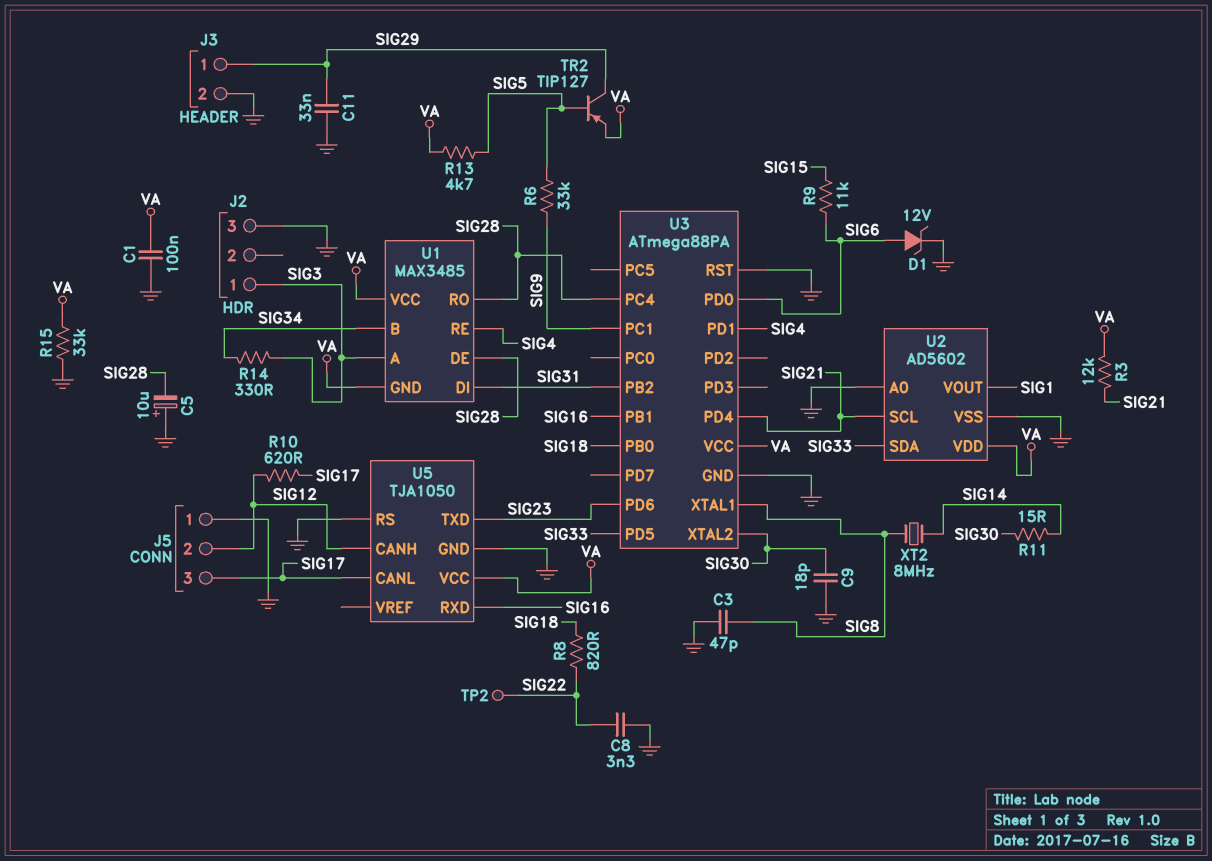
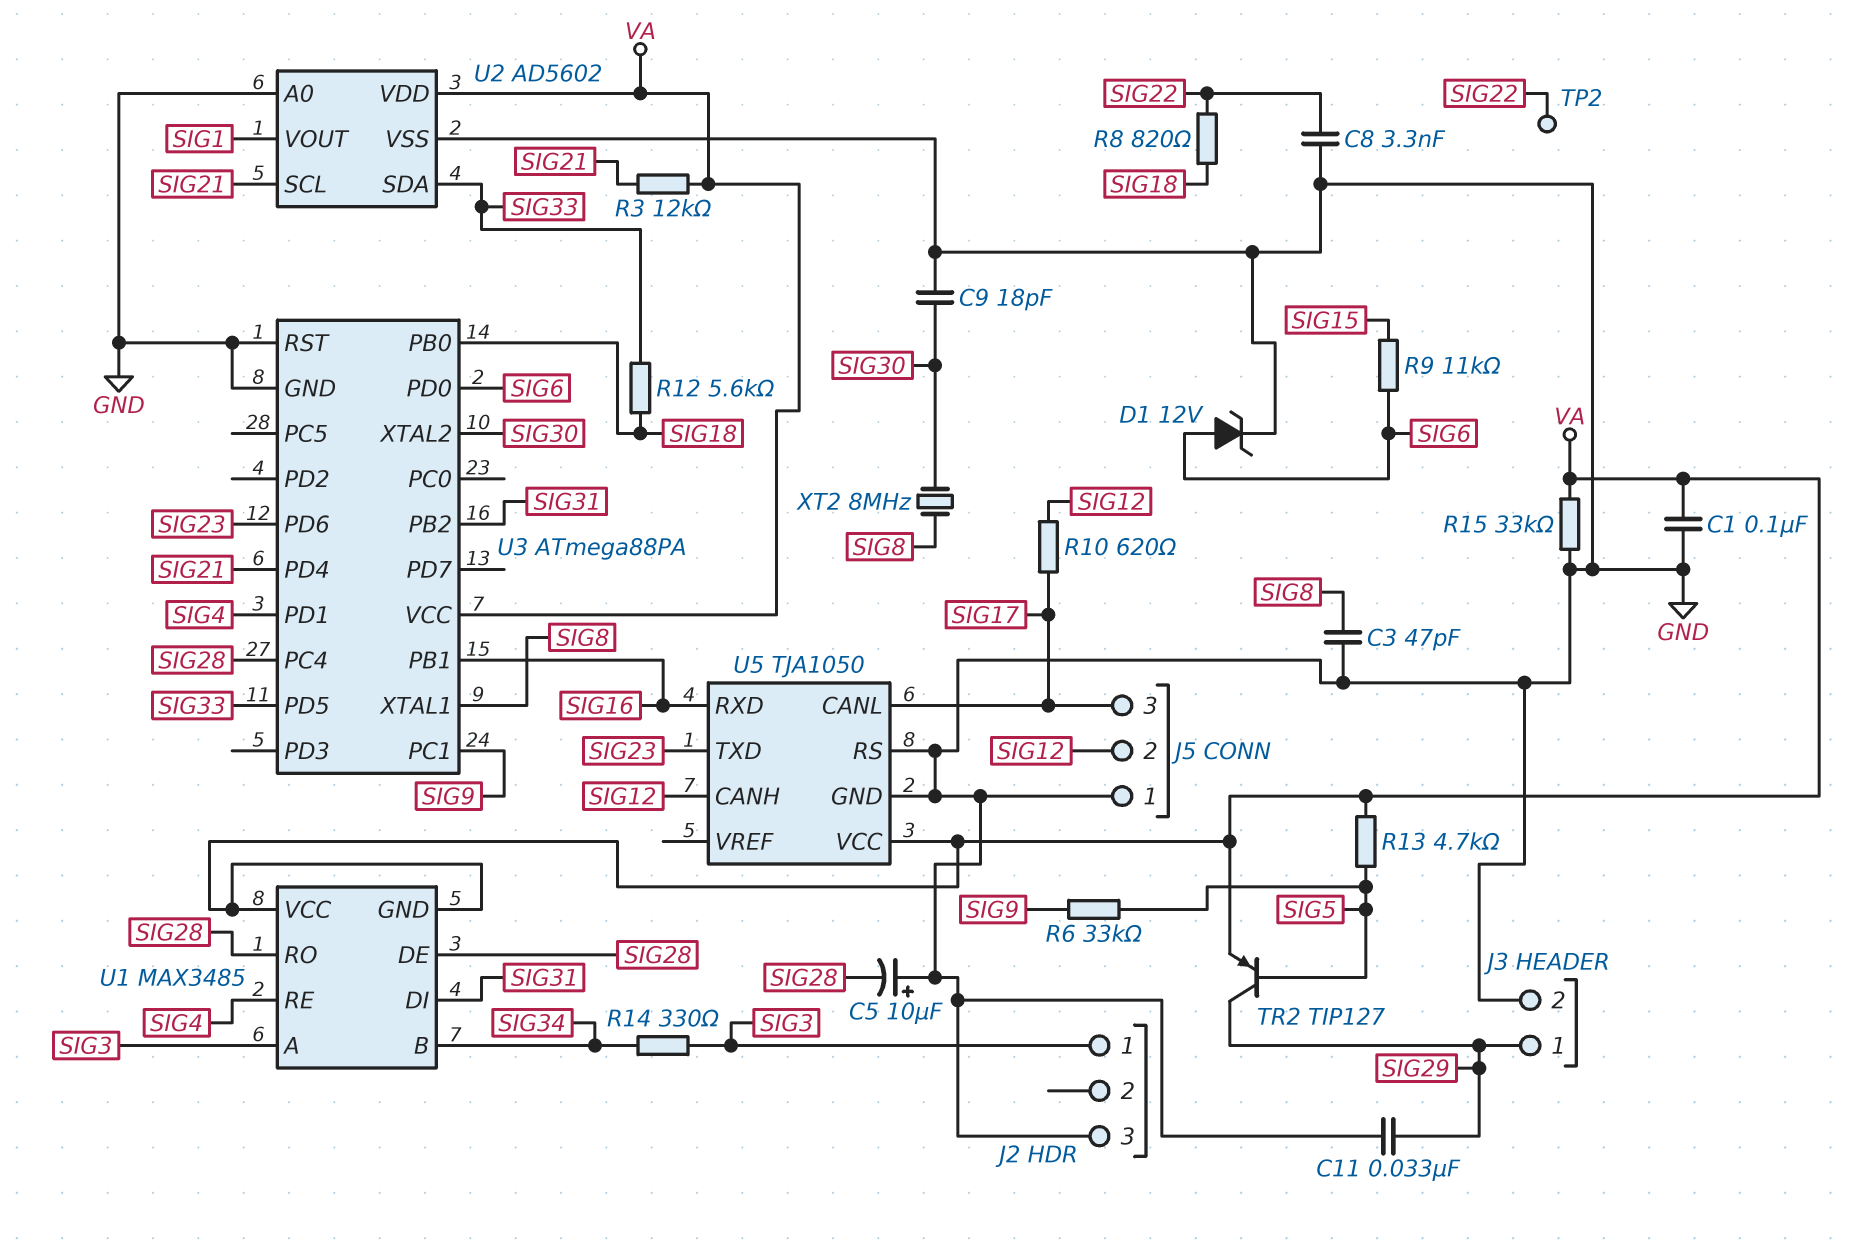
R11: 15 (SIG14, SIG30) -> none
R12: none -> 5.6k (SIG18, SIG33)
XT2: 8MHz (SIG8, SIG14) -> 8MHz (SIG8, SIG30)

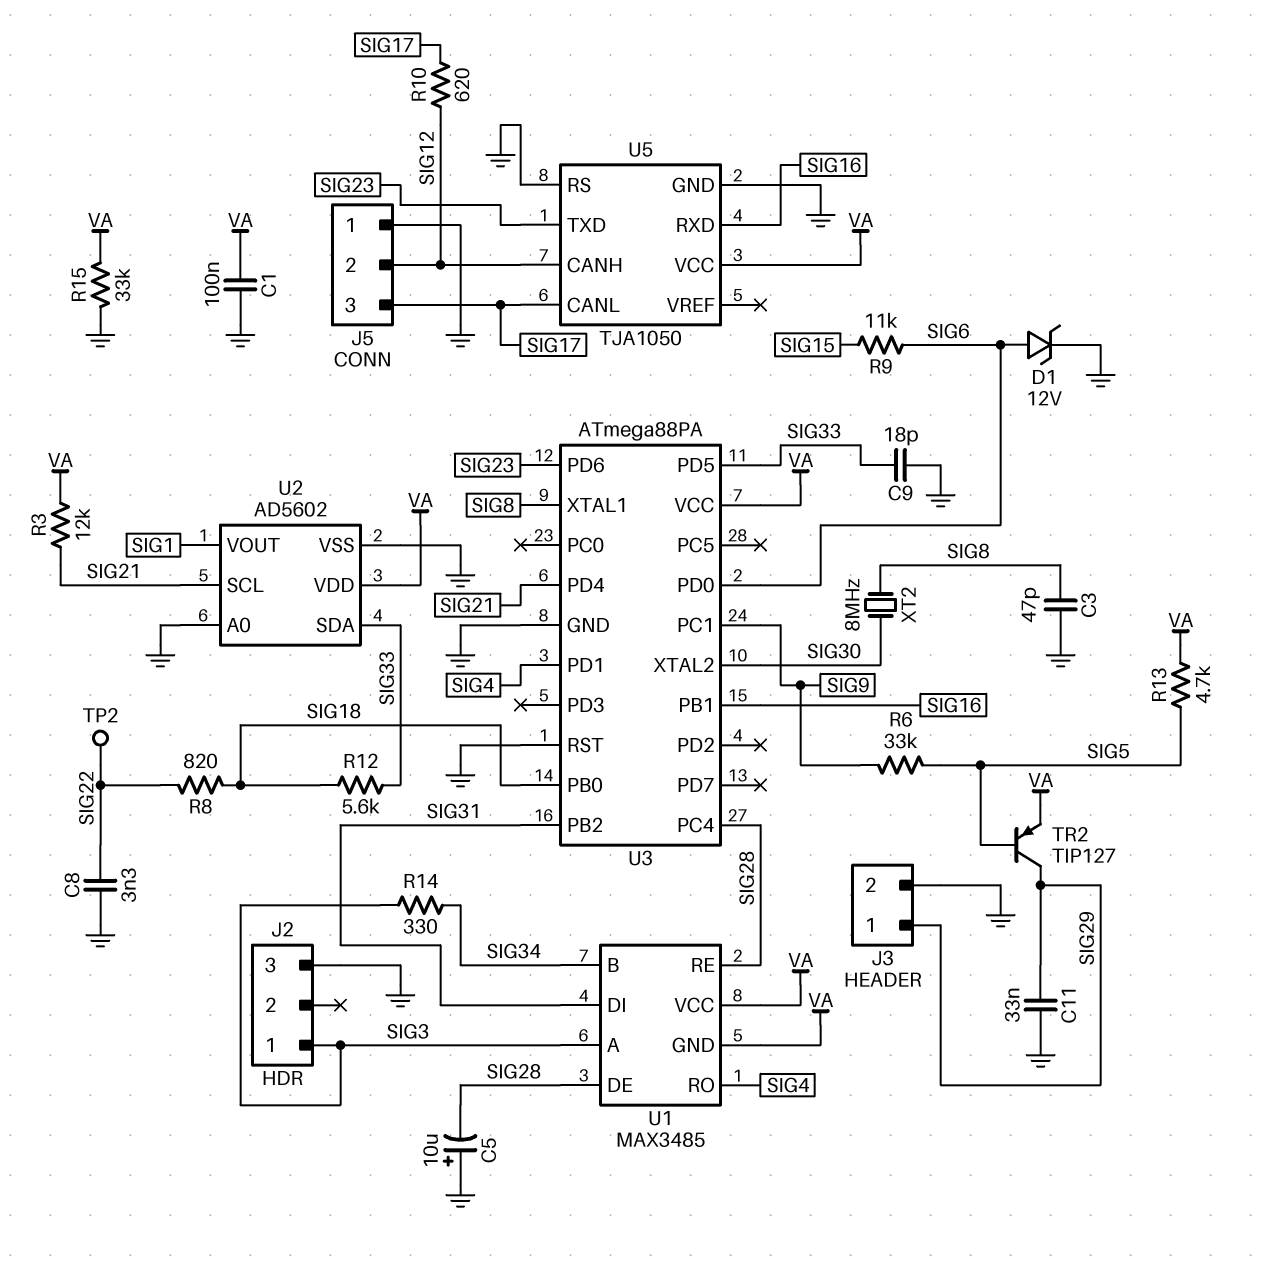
C9: 18pF (GND, SIG30) -> 18pF (GND, SIG33)
U1 pin RE: SIG4 -> SIG28
U1 pin RO: SIG28 -> SIG4

